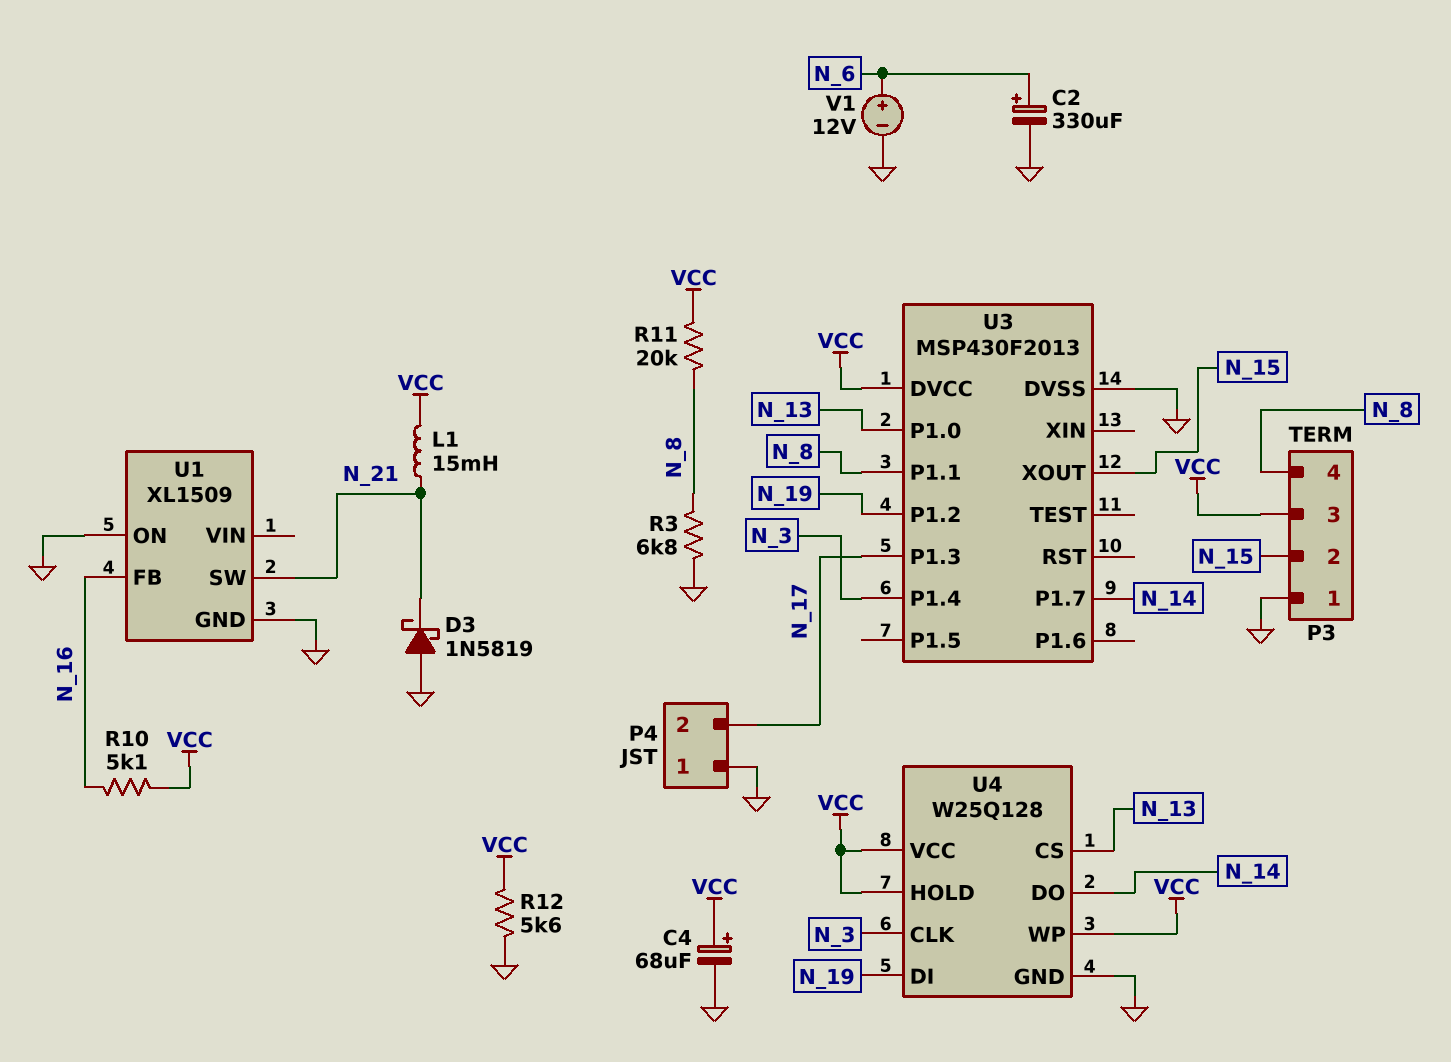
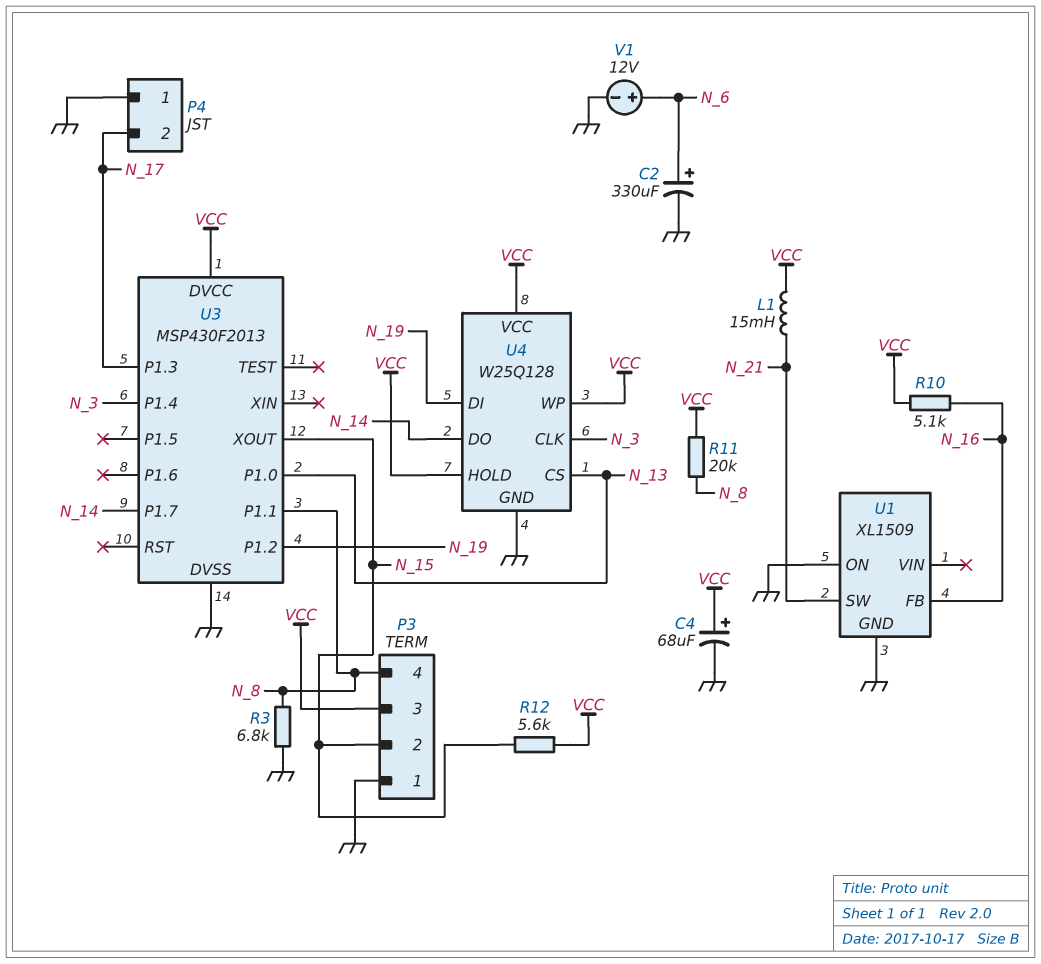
D3: schottky 1N5819 (A GND, K N_21) -> none
R12: 5.6k (GND, VCC) -> 5.6k (N_15, VCC)

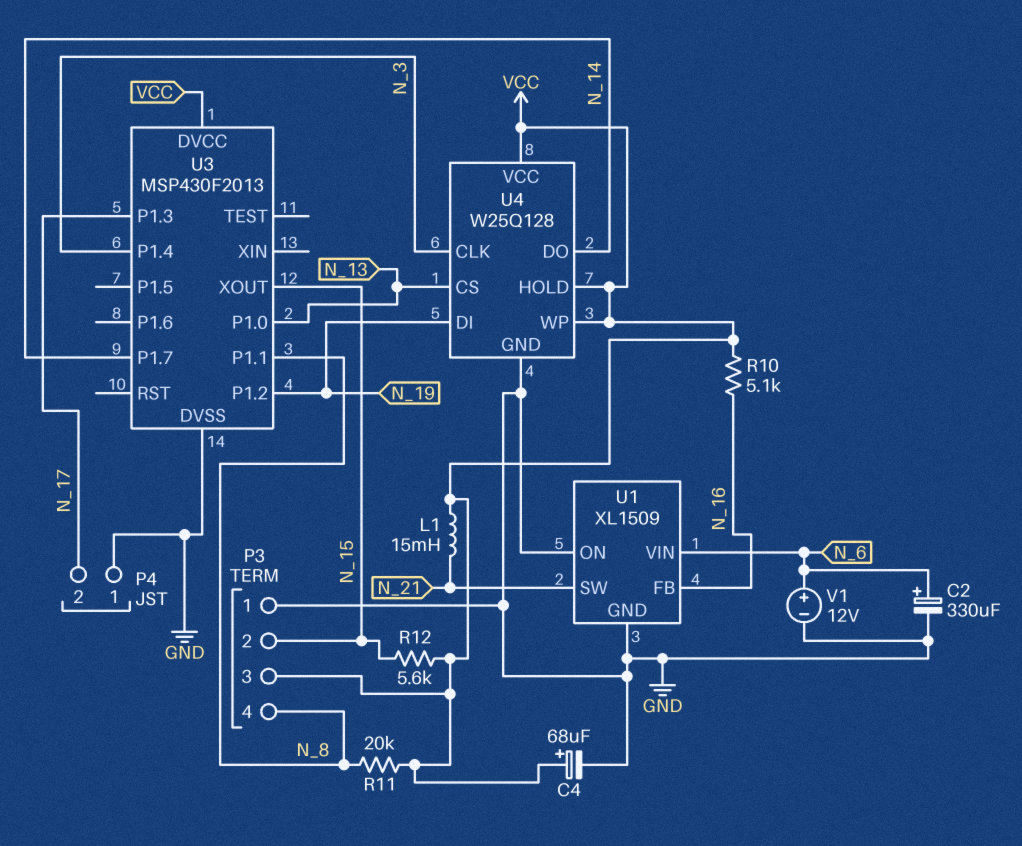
R3: 6.8k (GND, N_8) -> none
U1 pin VIN: none -> N_6

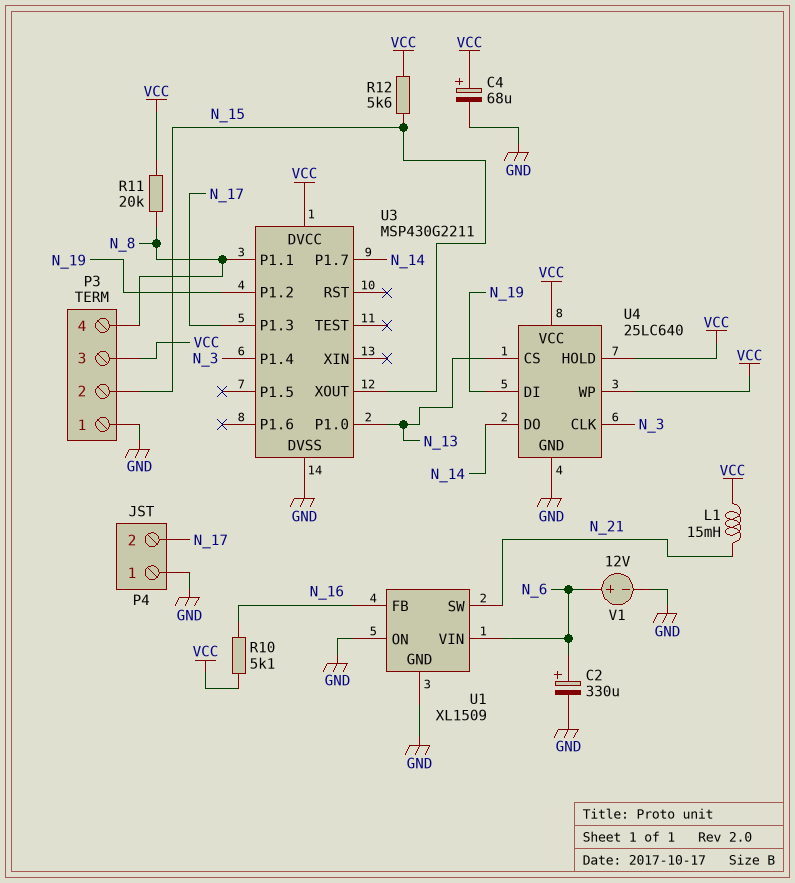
U3: MSP430F2013 -> MSP430G2211
U4: W25Q128 -> 25LC640

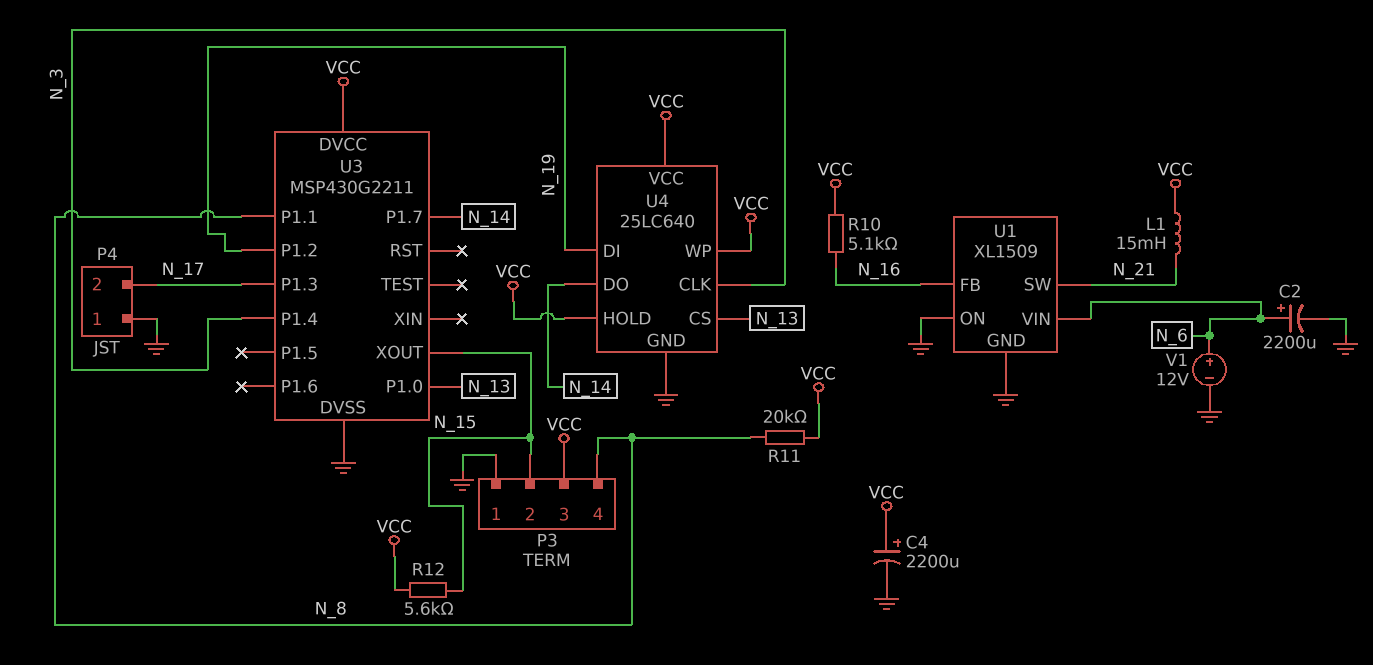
C2: 330uF (plus N_6, minus GND) -> 2200uF (plus N_6, minus GND)
C4: 68uF (plus VCC, minus GND) -> 2200uF (plus VCC, minus GND)

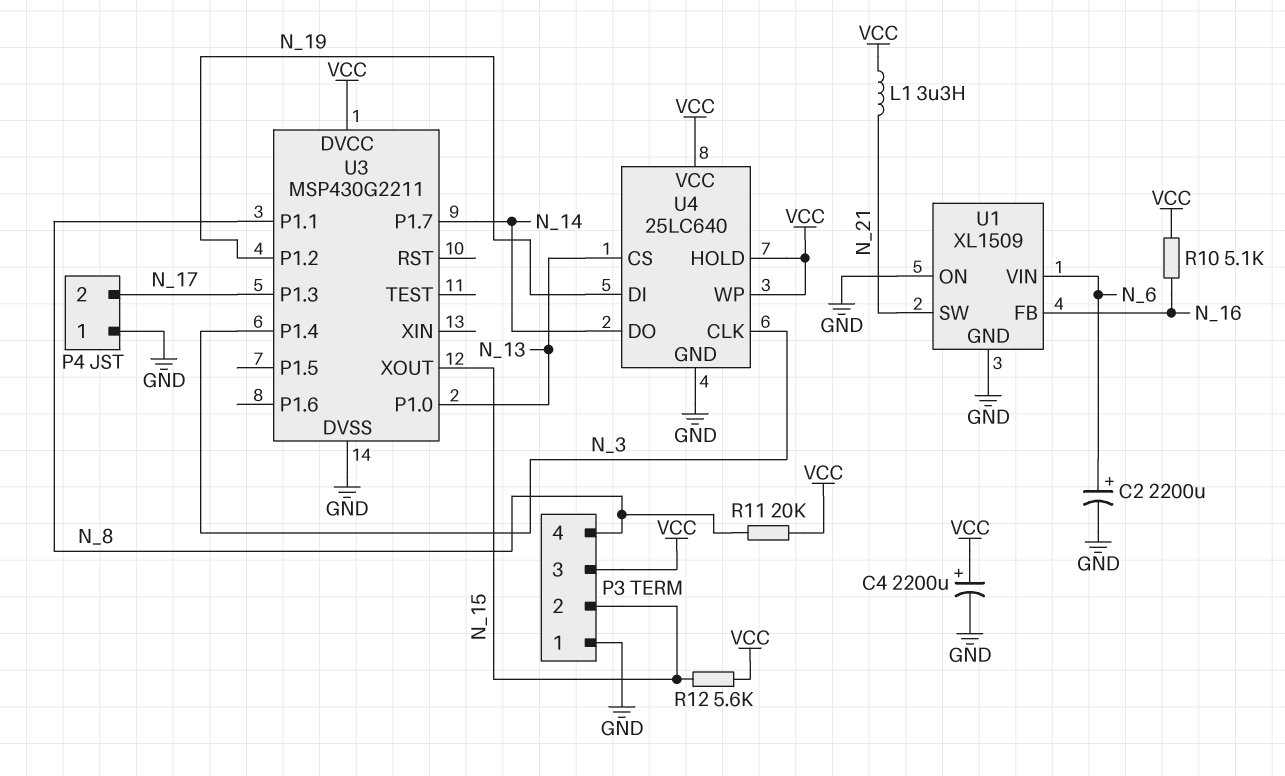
L1: 15mH (N_21, VCC) -> 3.3uH (N_21, VCC)
V1: 12V (plus N_6, minus GND) -> none

